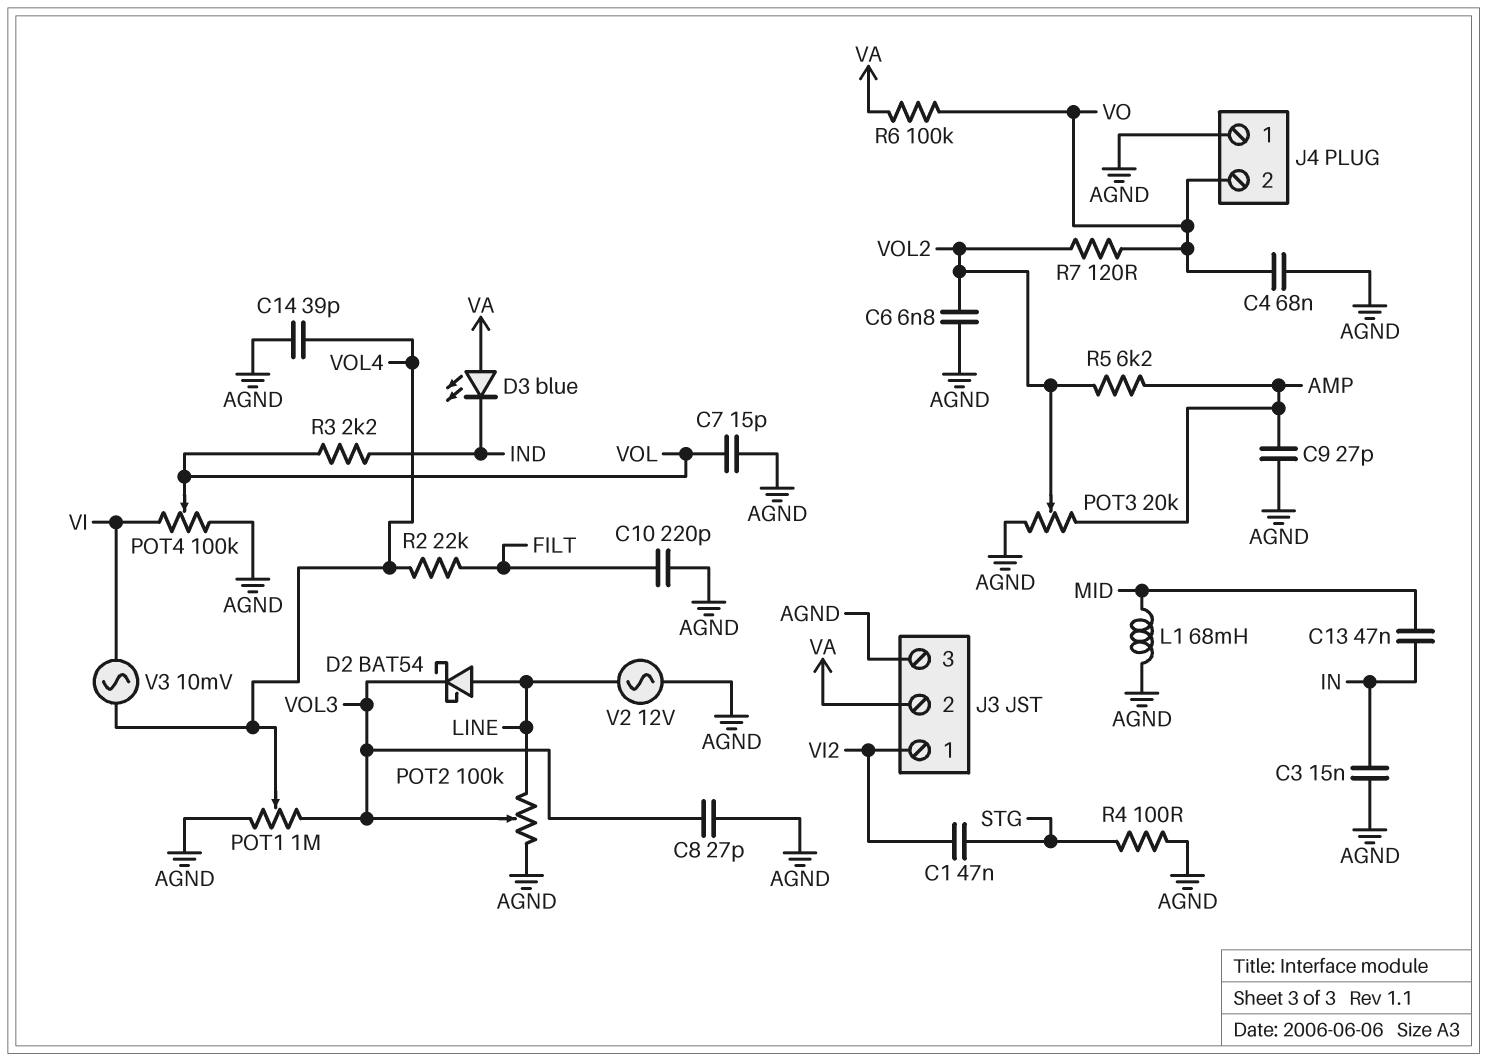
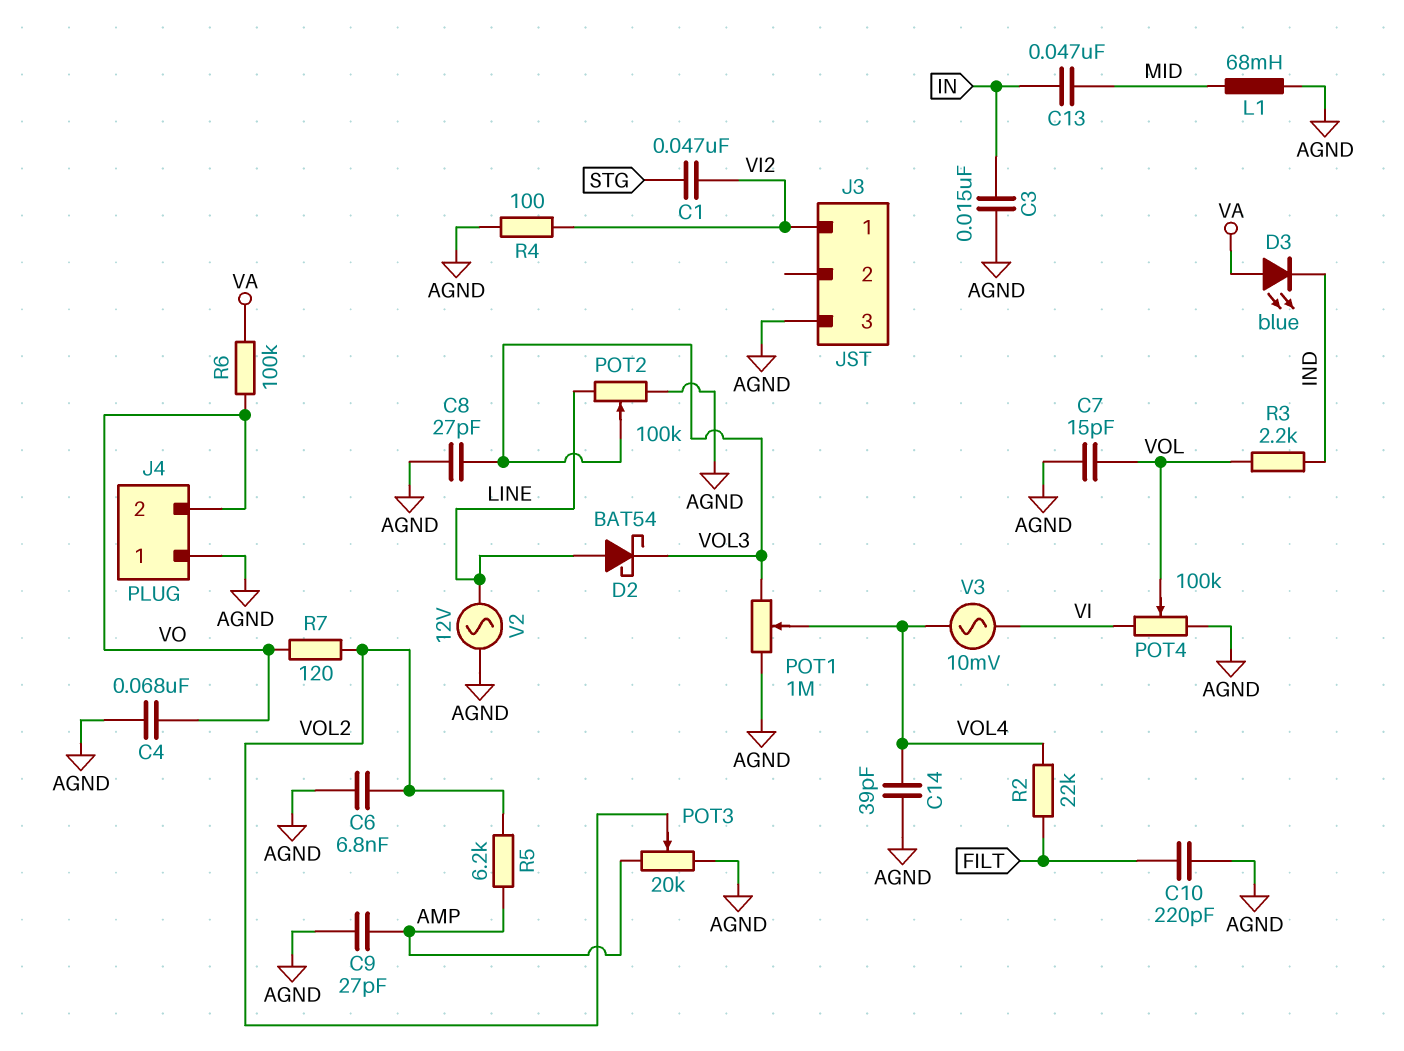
J3 pin 2: VA -> none
R4: 100 (AGND, STG) -> 100 (AGND, VI2)

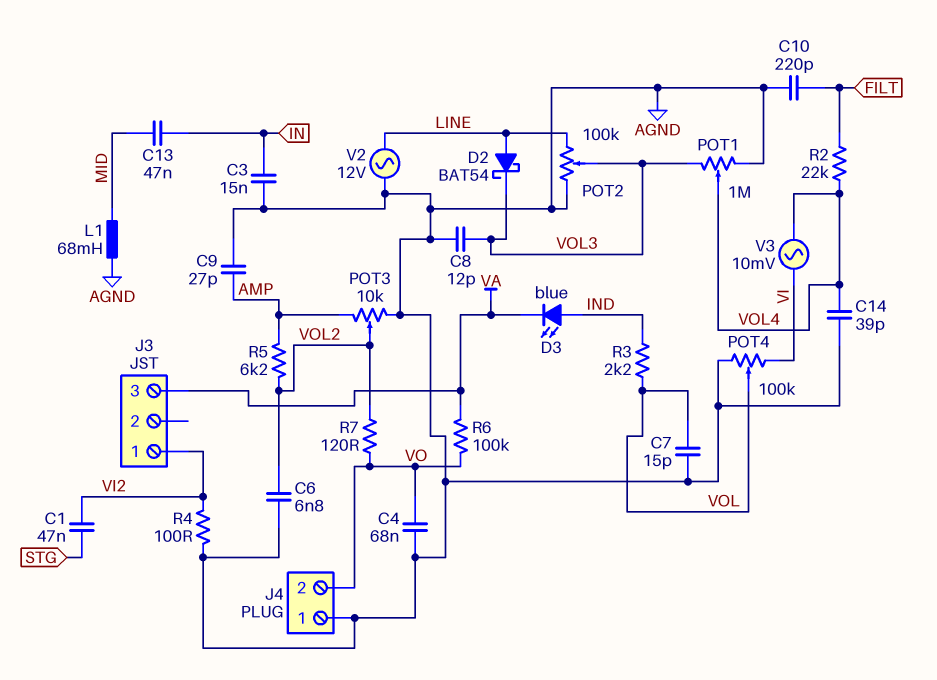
C8: 27pF (AGND, VOL3) -> 12pF (AGND, VOL3)
D3: LED blue (A VA, K IND) -> LED blue (A IND, K VA)
J3 pin 3: AGND -> VA
POT3: 20k (AGND, AMP, wiper VOL2) -> 10k (AGND, AMP, wiper VOL2)

